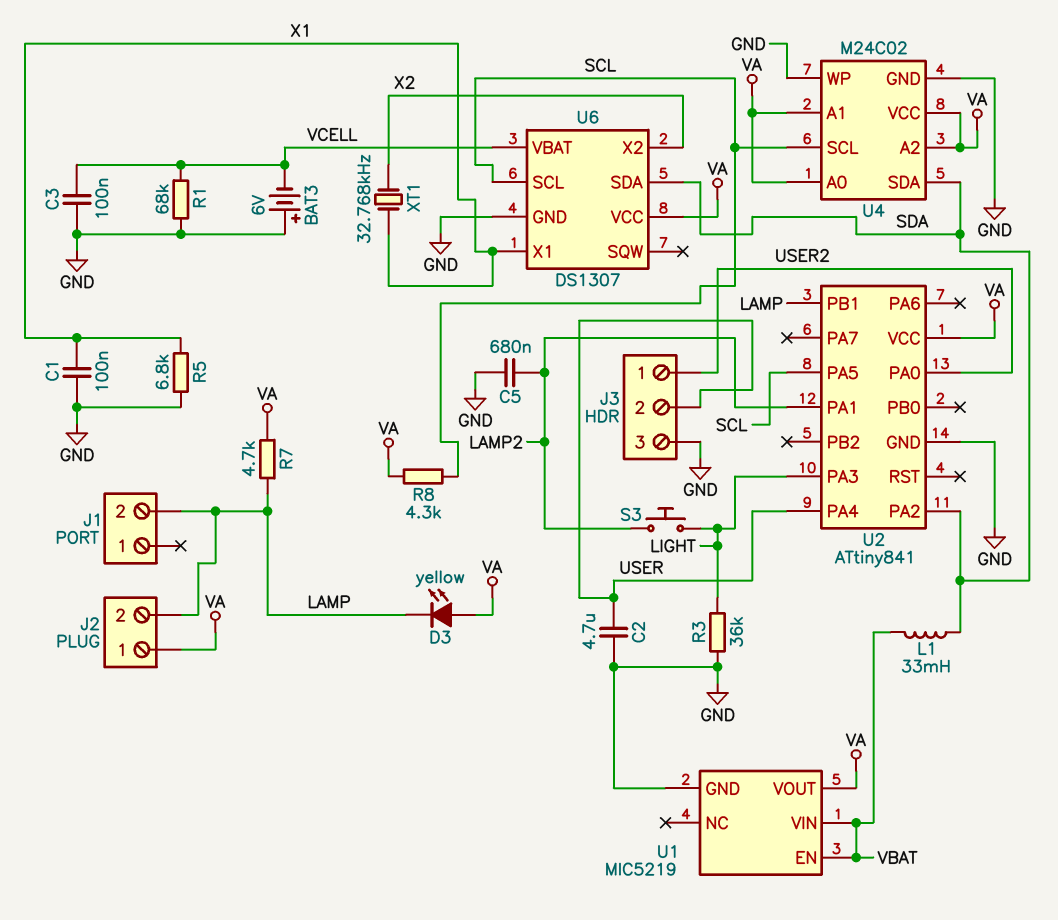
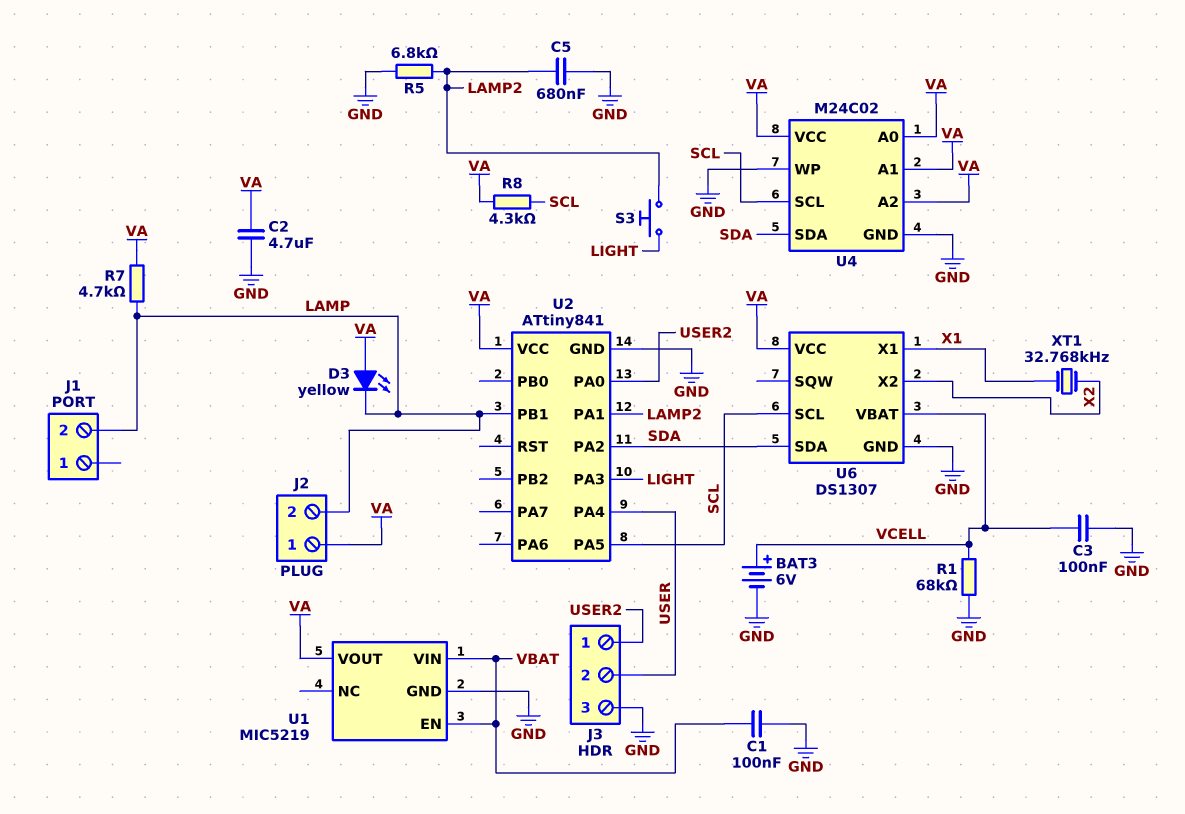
BAT3: 6V (plus GND, minus VCELL) -> 6V (plus VCELL, minus GND)
C1: 100nF (GND, X1) -> 100nF (GND, VBAT)
C2: 4.7uF (GND, USER) -> 4.7uF (GND, VA)
L1: 33mH (SDA, VBAT) -> none
R3: 36k (GND, LIGHT) -> none
R5: 6.8k (GND, X1) -> 6.8k (GND, LAMP2)

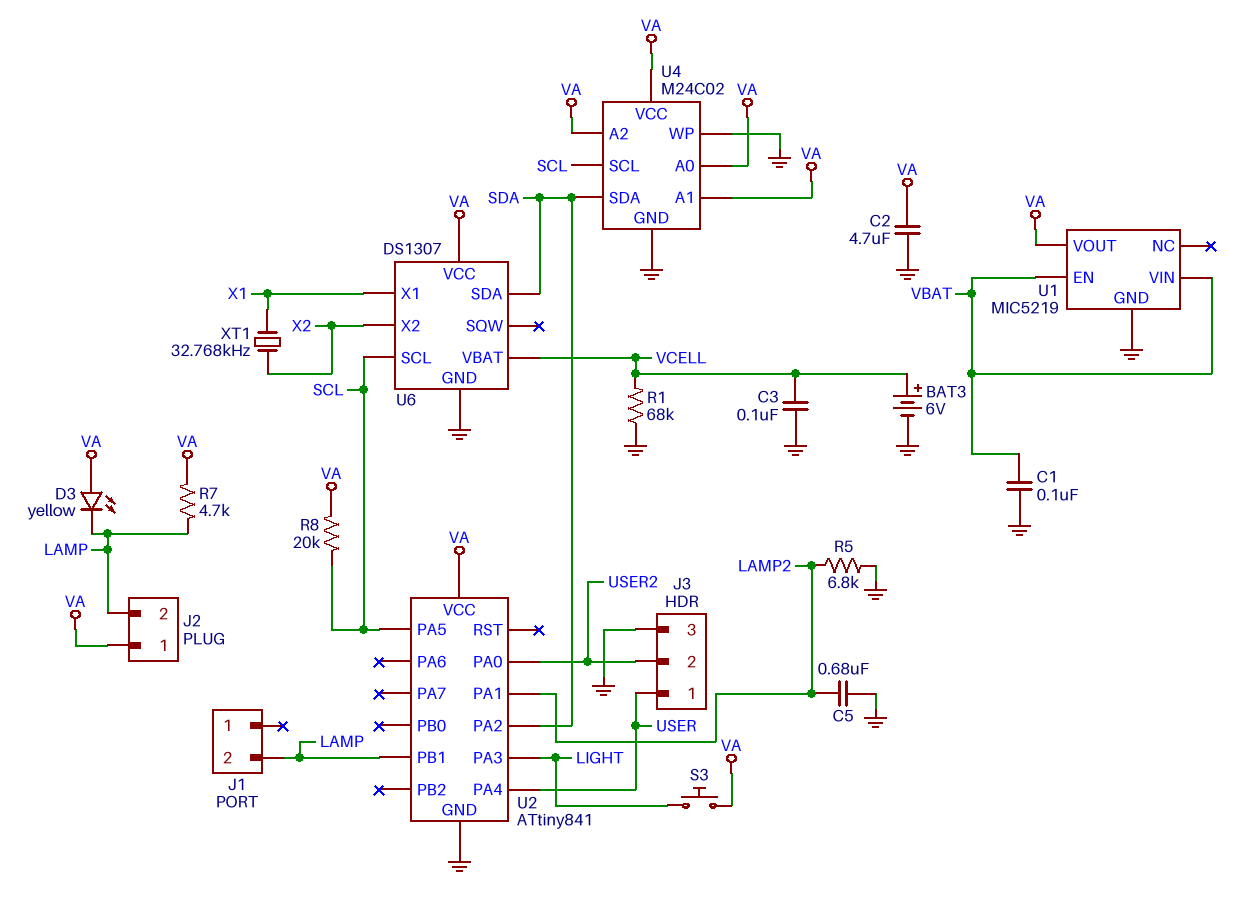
J3 pin 1: USER2 -> USER
J3 pin 2: USER -> USER2
R8: 4.3k (SCL, VA) -> 20k (SCL, VA)
S3: button (LAMP2, LIGHT) -> button (LIGHT, VA)

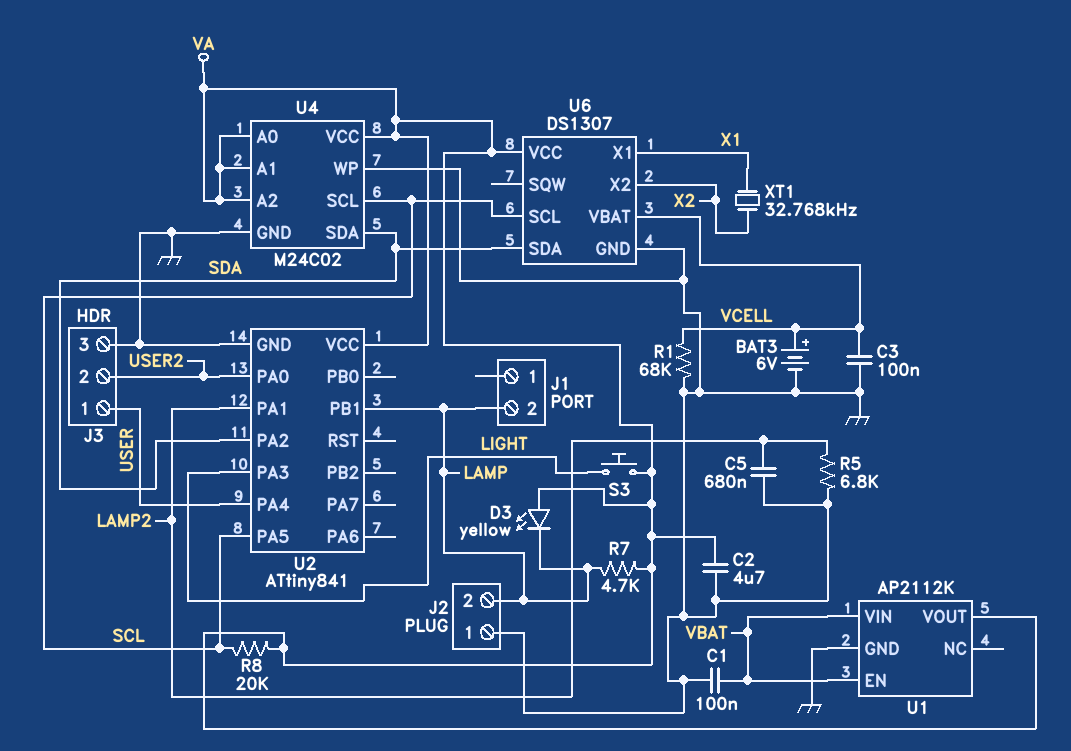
J2 pin 1: VA -> GND
U1: MIC5219 -> AP2112K

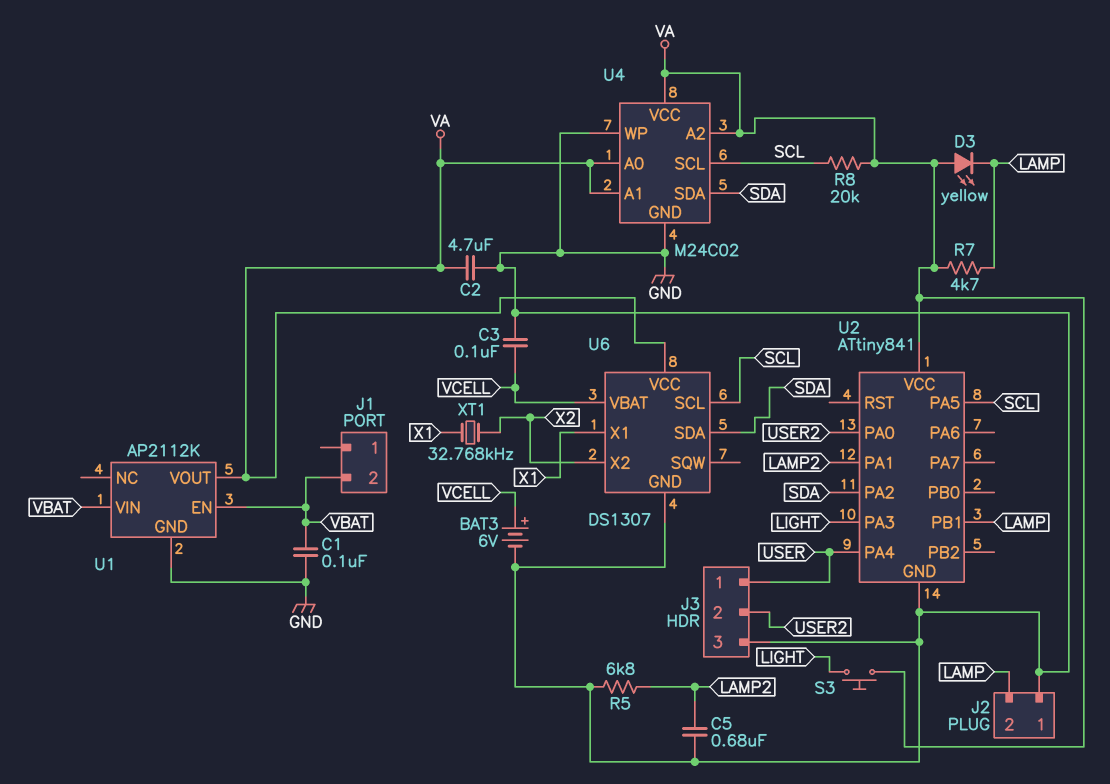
J1 pin 2: LAMP -> VBAT
R1: 68k (GND, VCELL) -> none

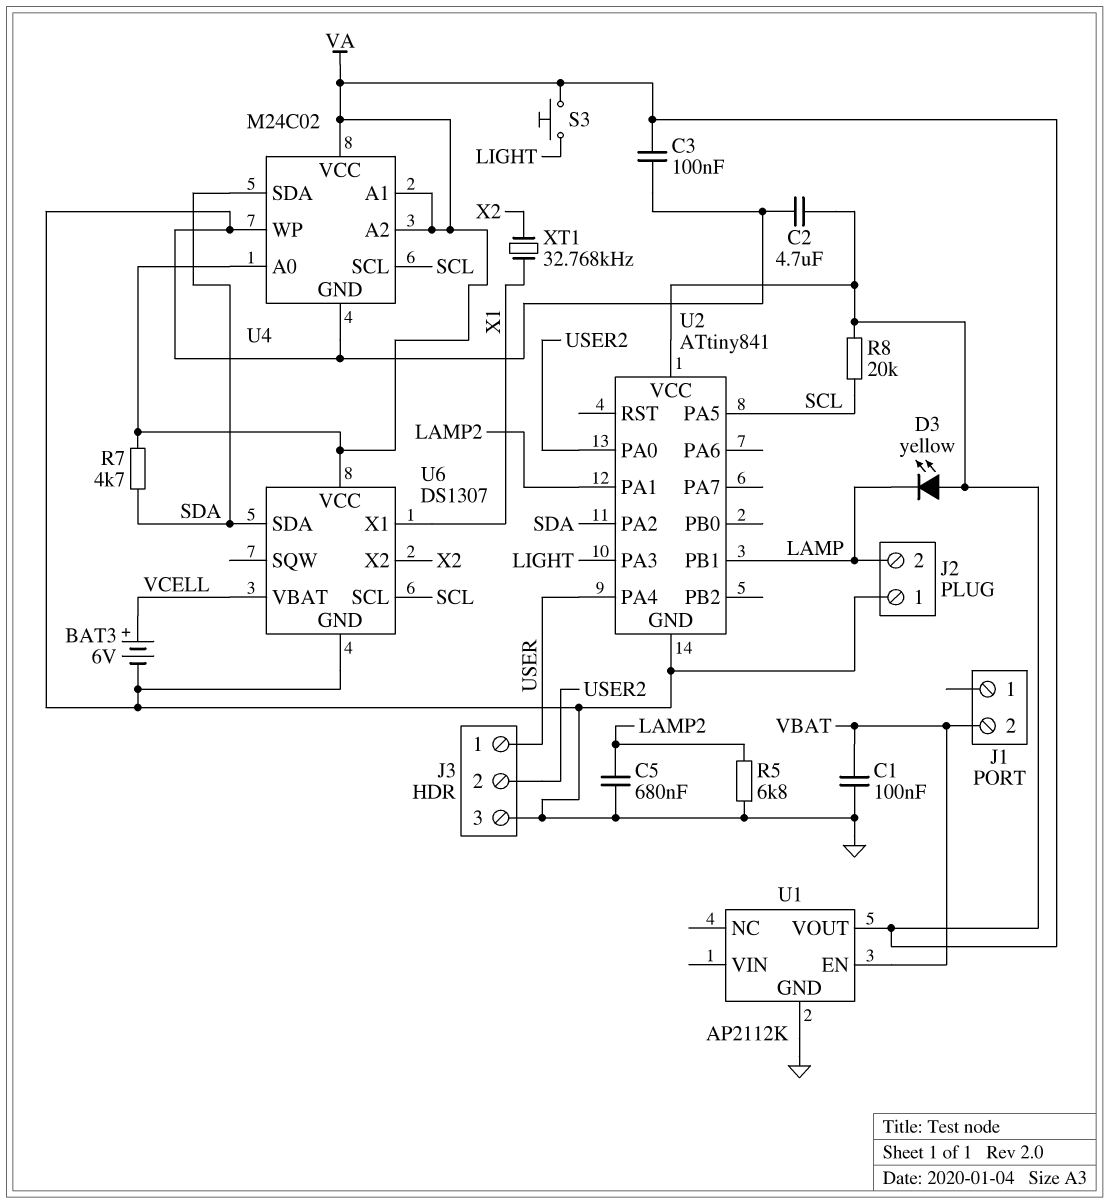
C3: 100nF (GND, VCELL) -> 100nF (GND, VA)
R7: 4.7k (LAMP, VA) -> 4.7k (SDA, VA)
U1 pin VIN: VBAT -> none

